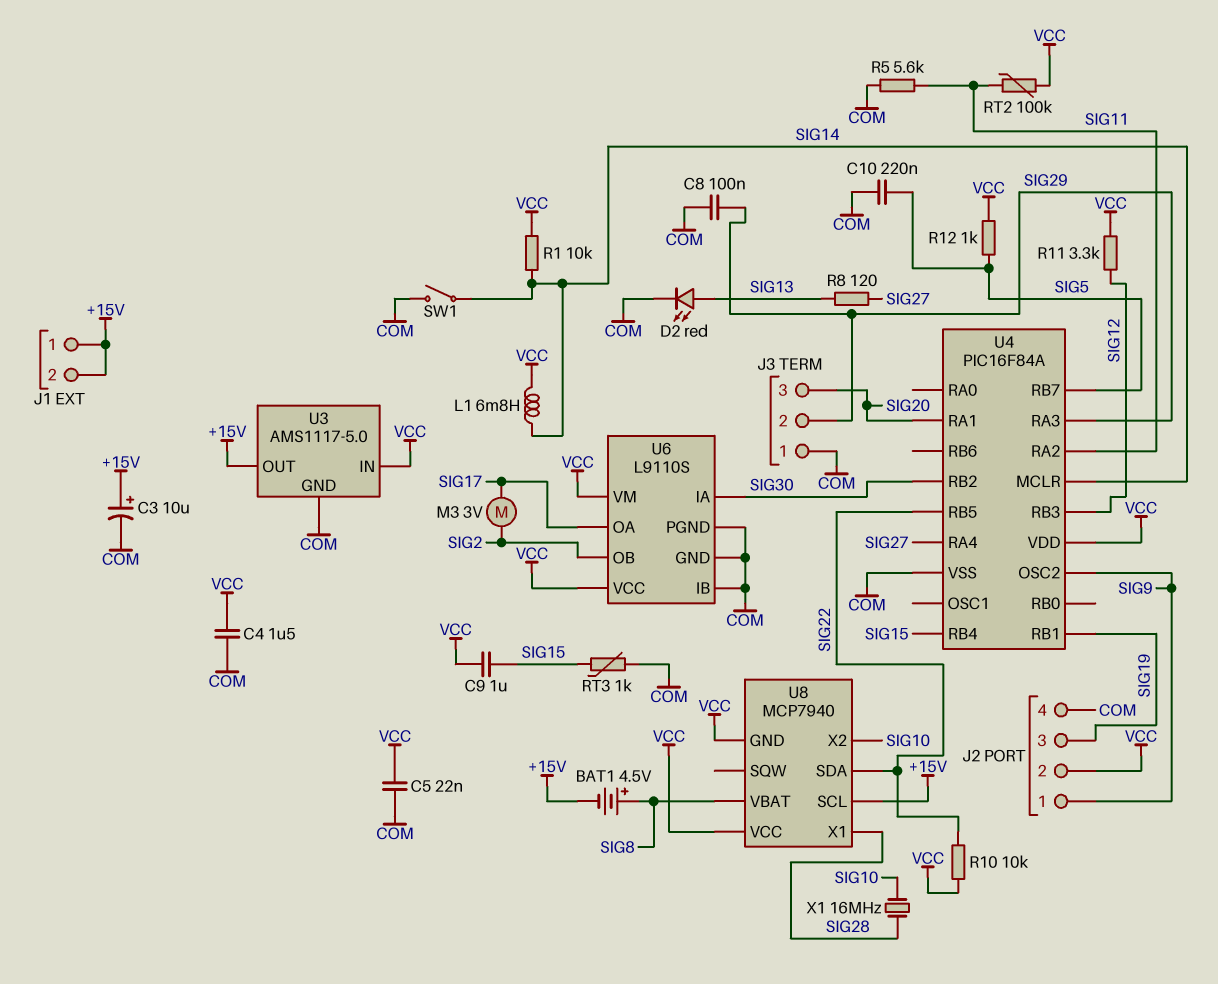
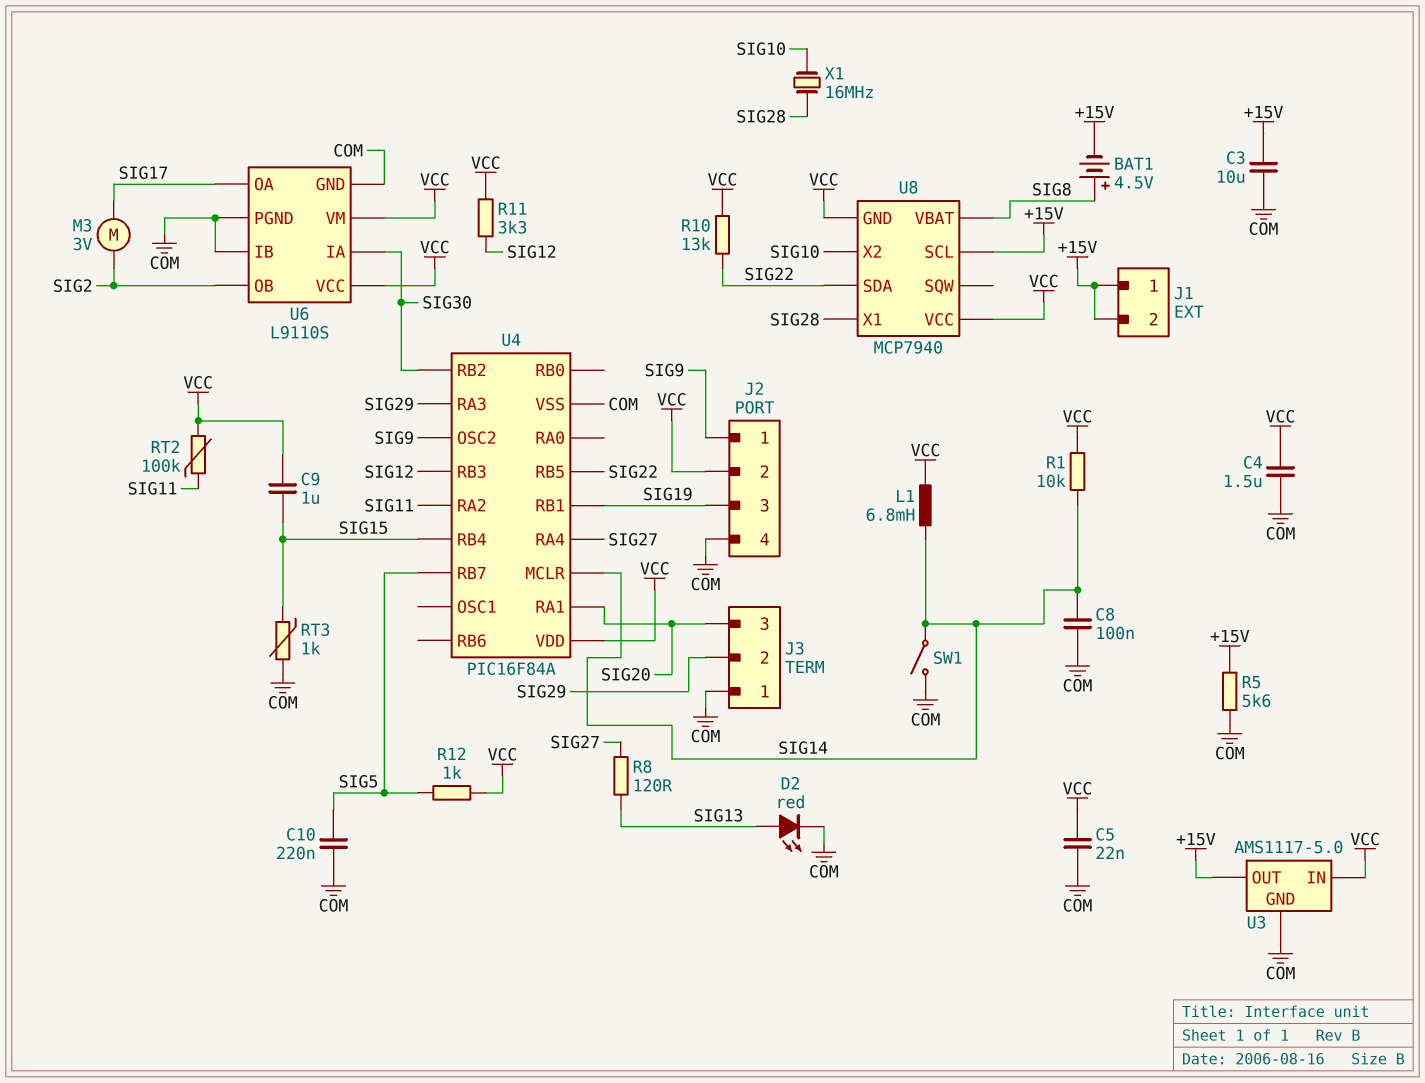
C3: 10uF (plus +15V, minus COM) -> 10uF (+15V, COM)
C8: 100nF (COM, SIG29) -> 100nF (COM, SIG14)
R5: 5.6k (COM, SIG11) -> 5.6k (+15V, COM)
R10: 10k (SIG22, VCC) -> 13k (SIG22, VCC)

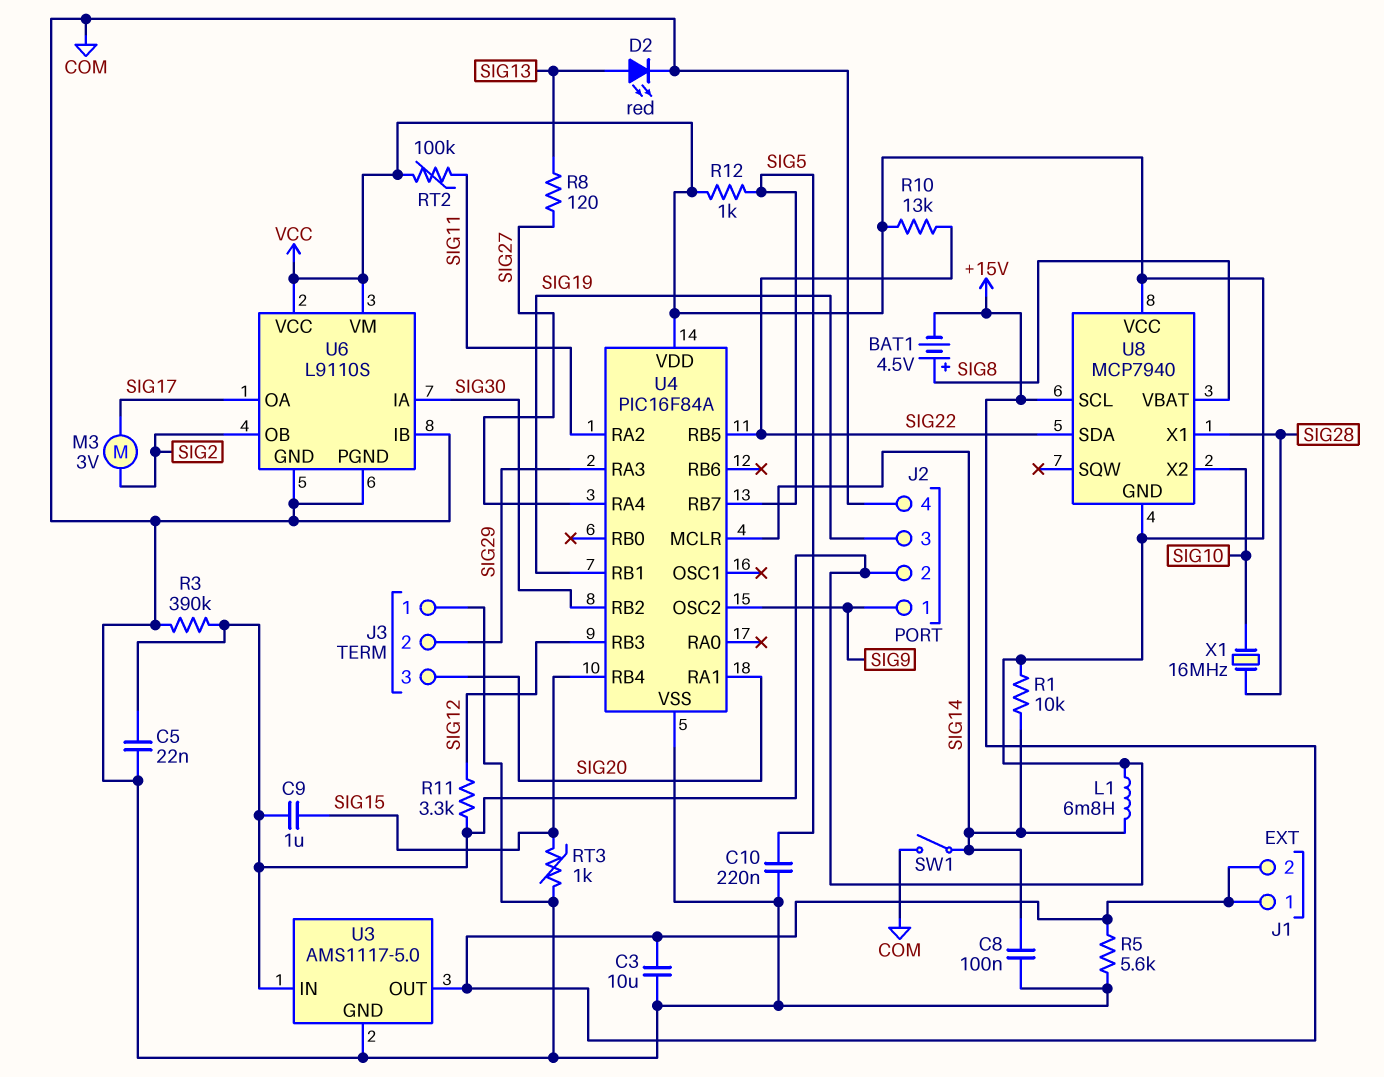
C4: 1.5uF (COM, VCC) -> none
R3: none -> 390k (COM, VCC)

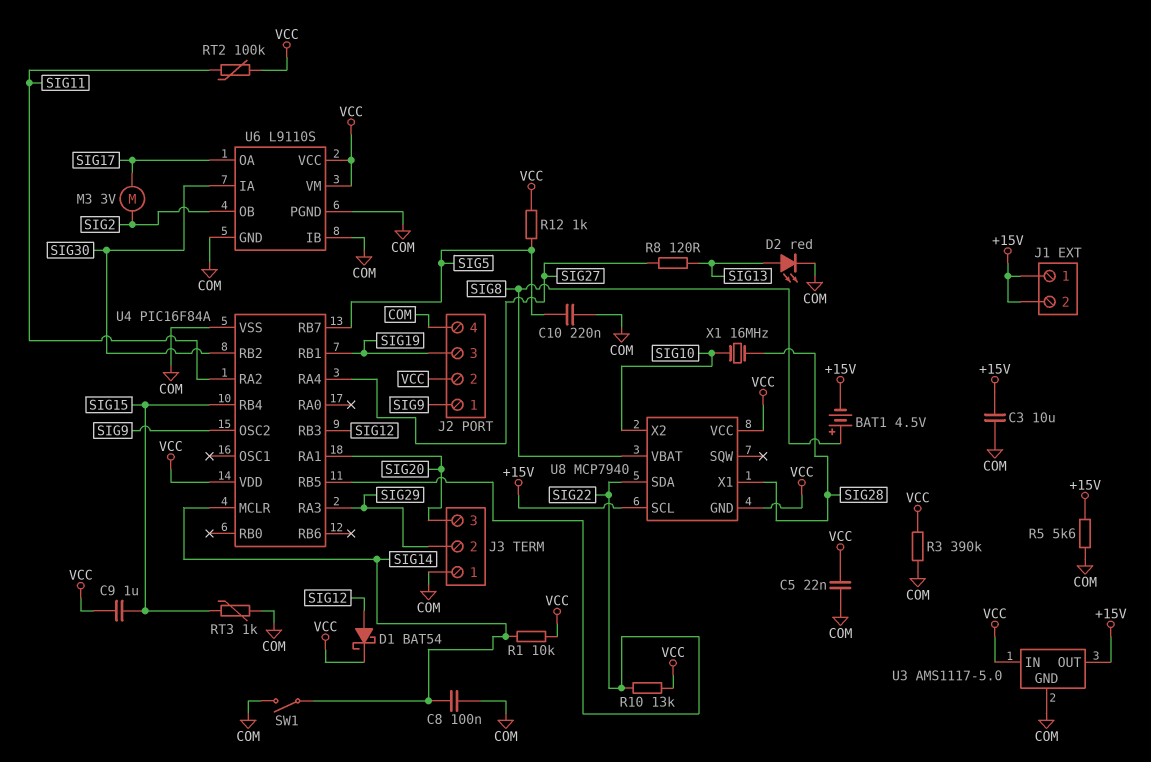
D1: none -> schottky BAT54 (A SIG12, K VCC)
L1: 6.8mH (SIG14, VCC) -> none
R11: 3.3k (SIG12, VCC) -> none

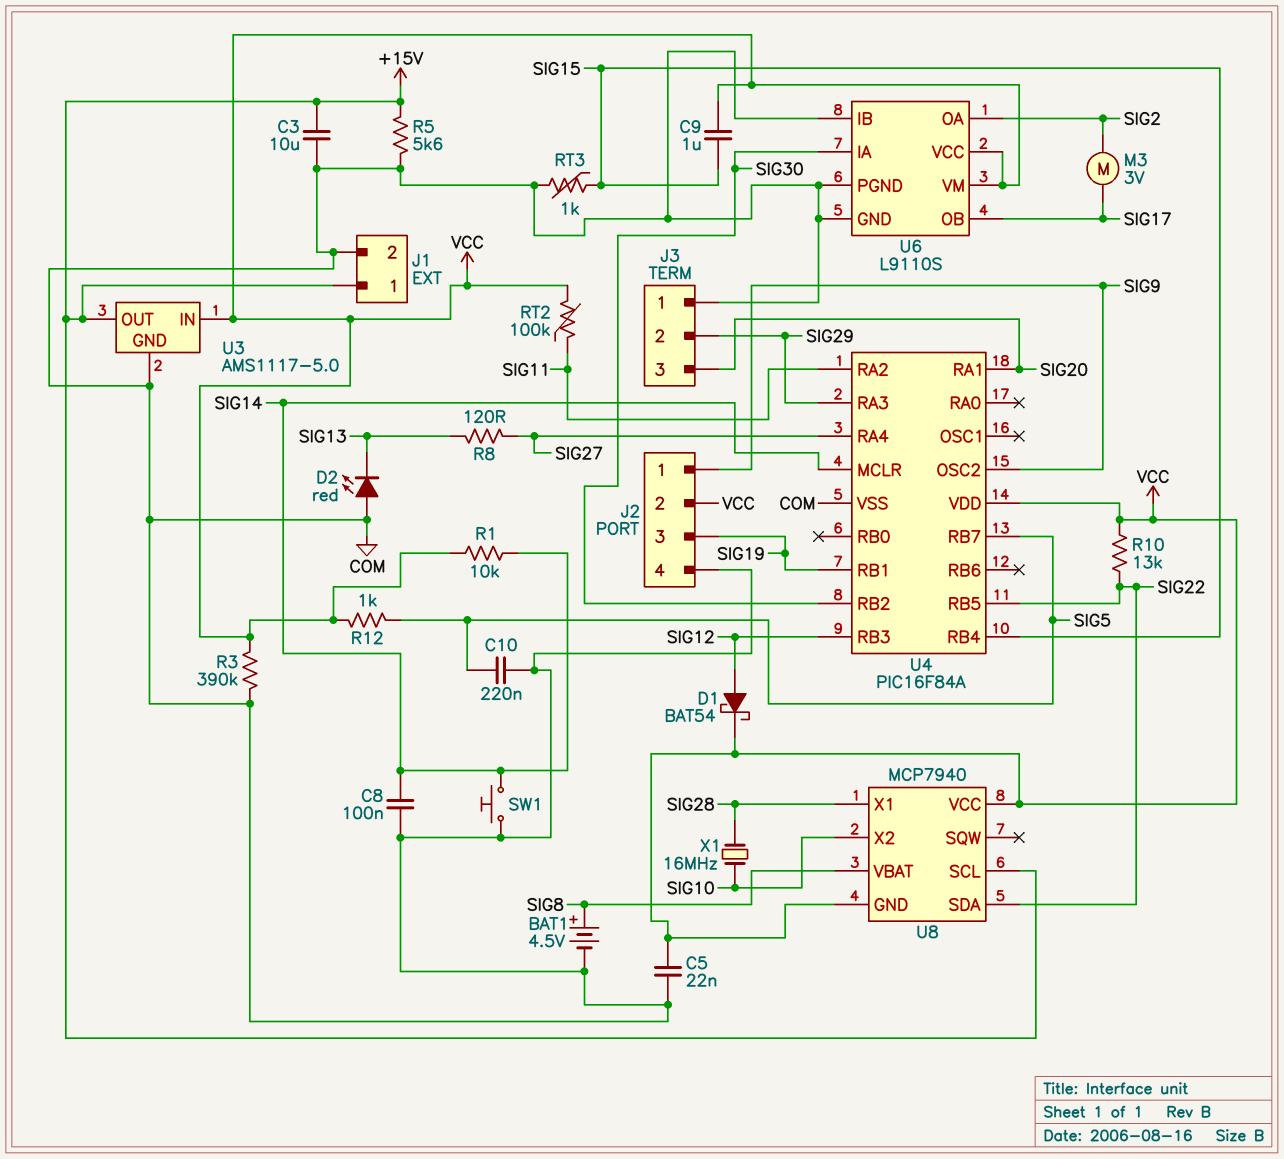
BAT1: 4.5V (plus SIG8, minus +15V) -> 4.5V (plus SIG8, minus COM)
D2: LED red (A SIG13, K COM) -> LED red (A COM, K SIG13)
J1 pin 2: +15V -> COM
SW1: switch (COM, SIG14) -> button (COM, SIG14)
U6 pin OA: SIG17 -> SIG2
U6 pin OB: SIG2 -> SIG17

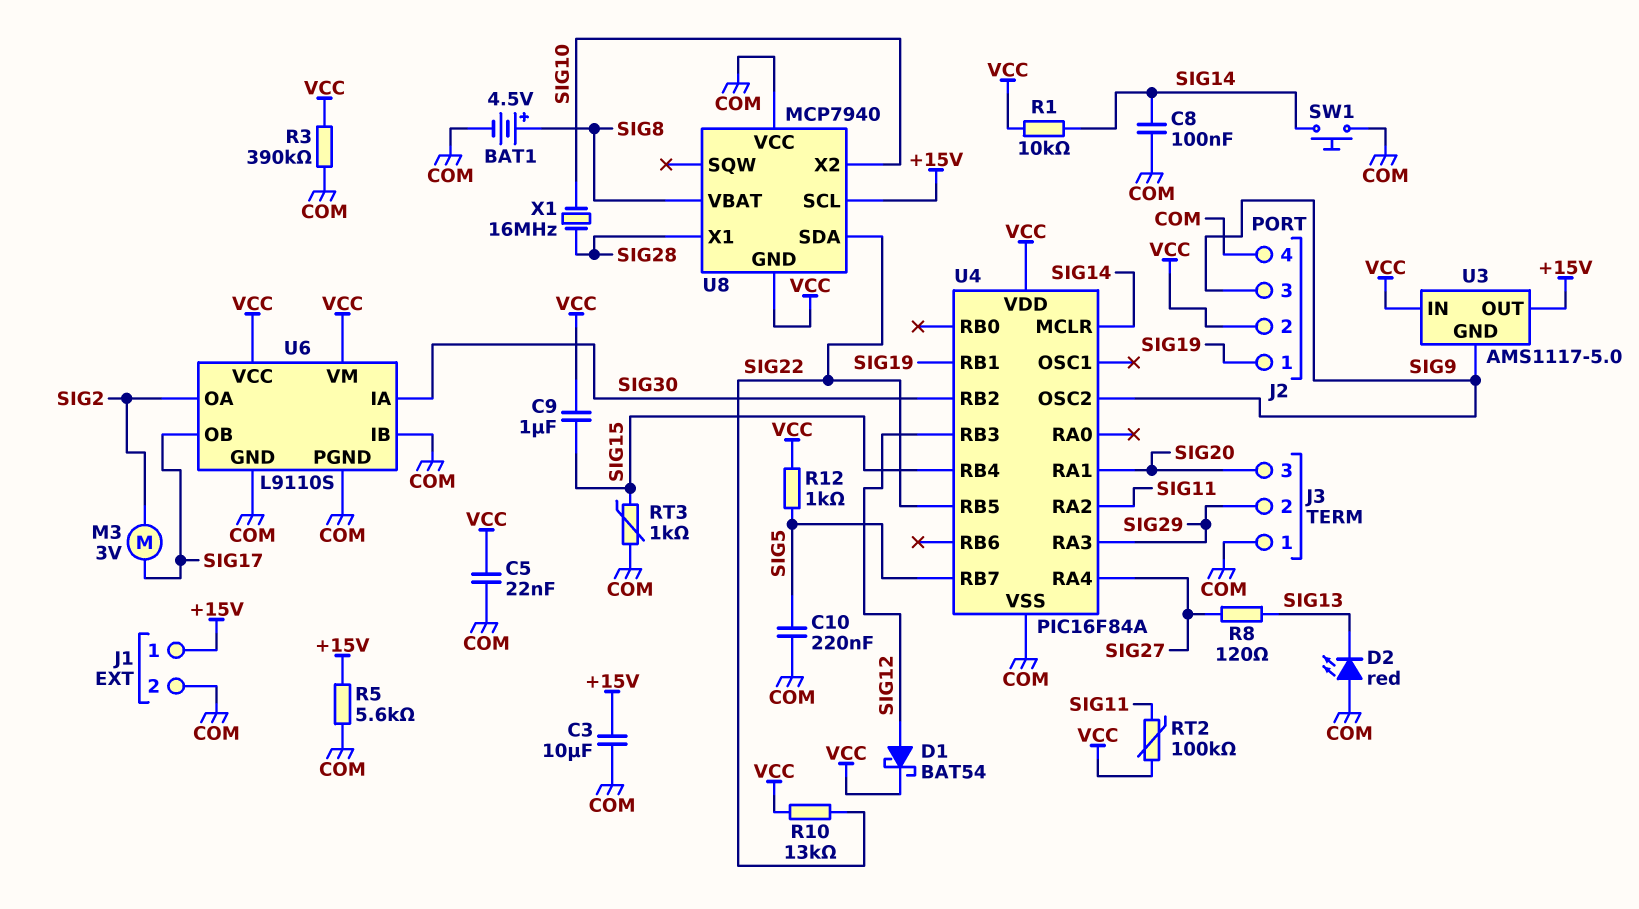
J2 pin 1: SIG9 -> SIG19
J2 pin 3: SIG19 -> SIG9
U3 pin GND: COM -> SIG9
U8 pin VCC: VCC -> COM

